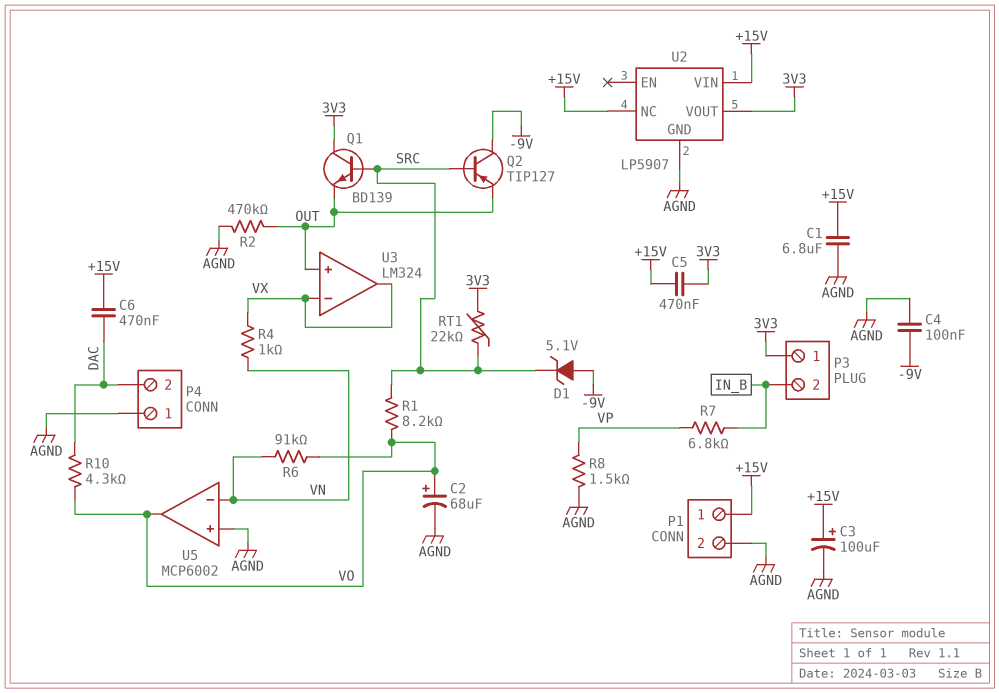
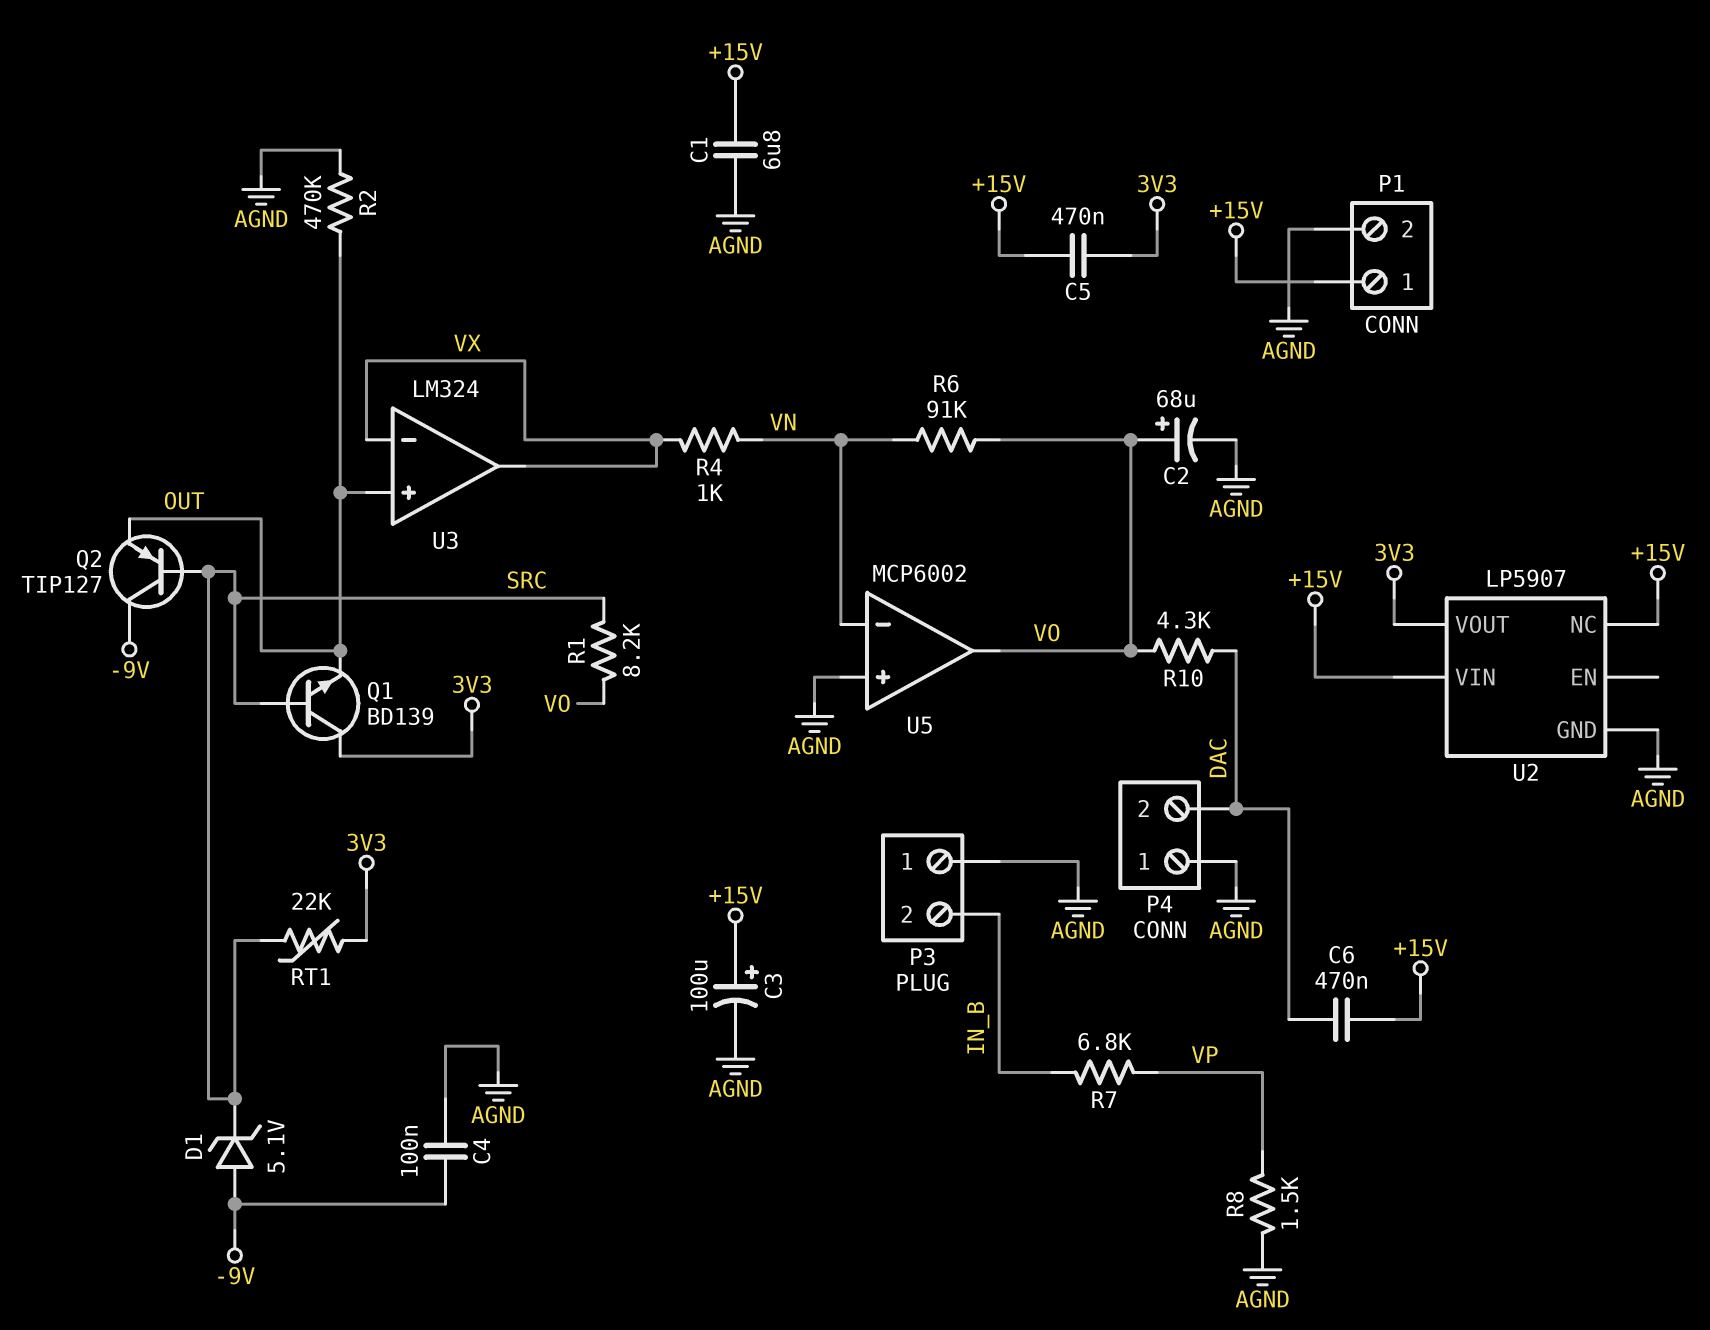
P3 pin 1: 3V3 -> AGND

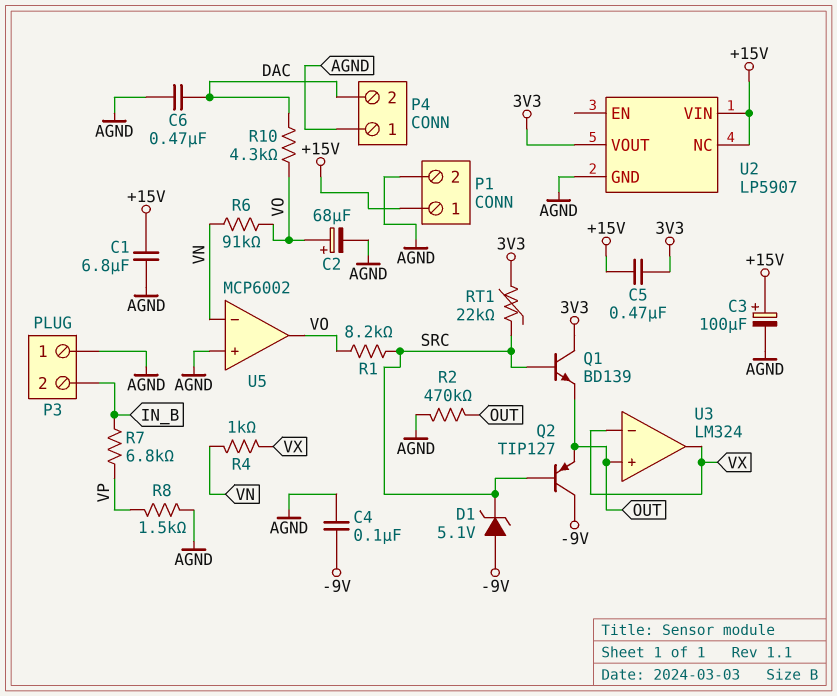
C6: 470nF (+15V, DAC) -> 470nF (AGND, DAC)

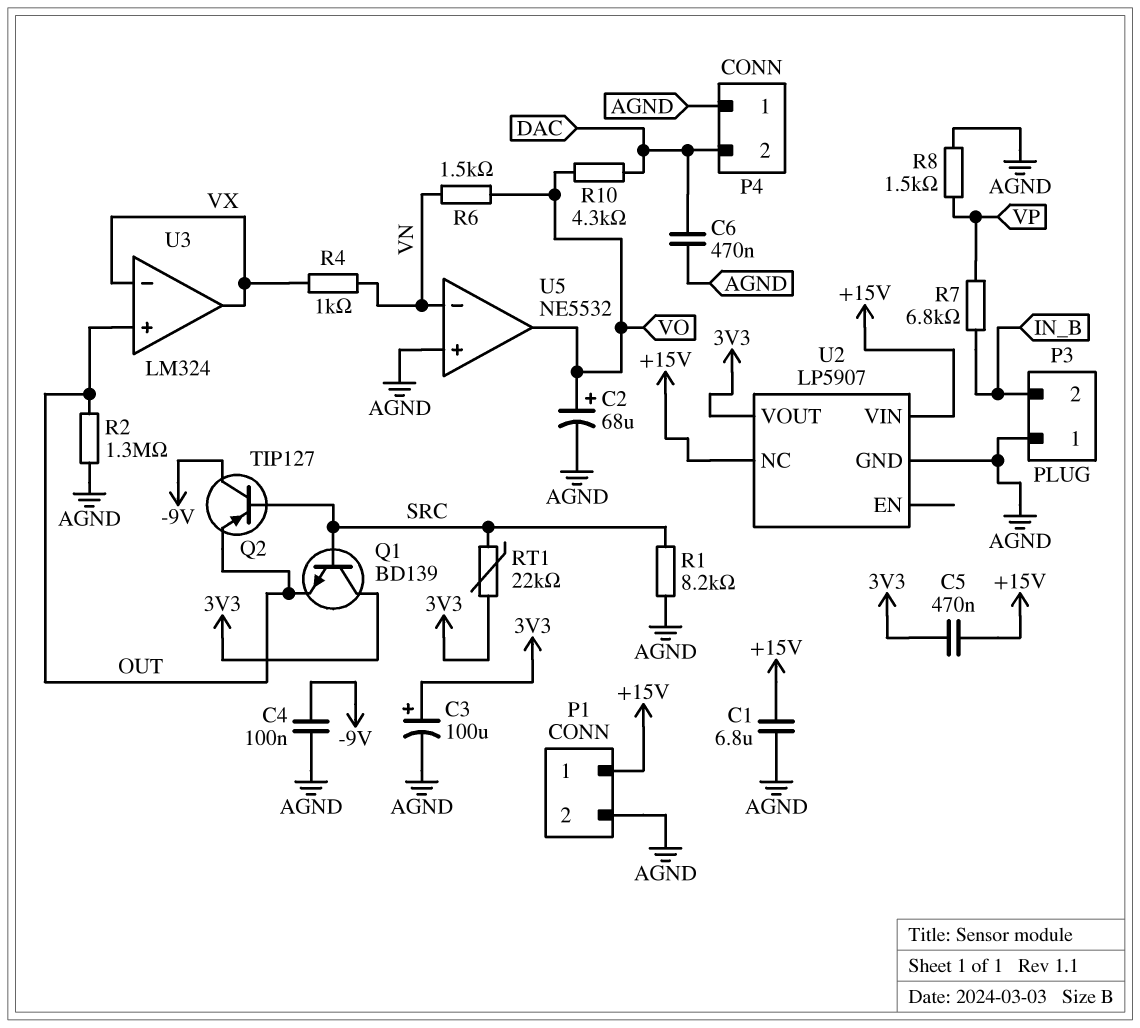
C3: 100uF (plus +15V, minus AGND) -> 100uF (plus 3V3, minus AGND)
D1: zener 5.1V (A -9V, K SRC) -> none
R1: 8.2k (SRC, VO) -> 8.2k (AGND, SRC)
R2: 470k (AGND, OUT) -> 1.3M (AGND, OUT)
R6: 91k (VN, VO) -> 1.5k (VN, VO)
U5: MCP6002 -> NE5532

